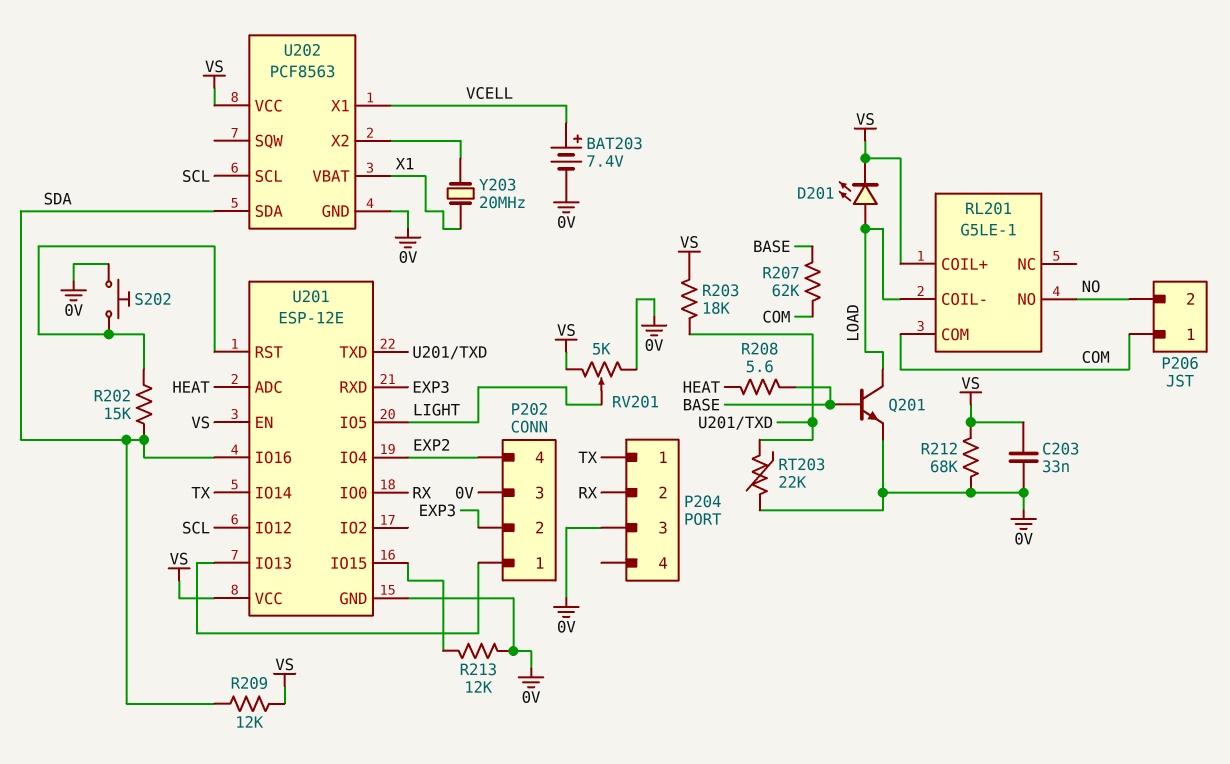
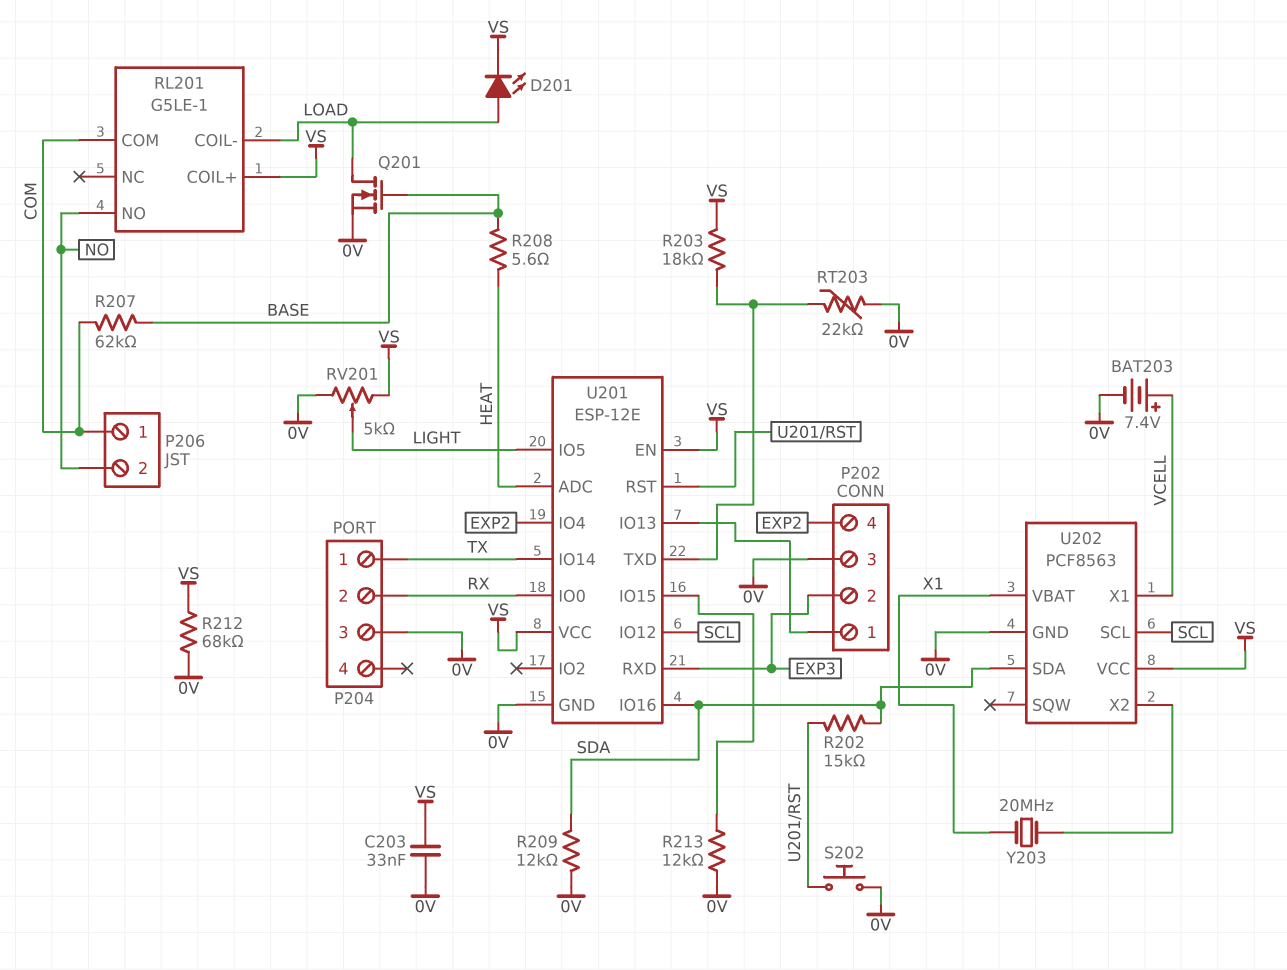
Q201: NPN (B BASE, C LOAD, E 0V) -> NMOS (G BASE, D LOAD, S 0V)
R209: 12k (SDA, VS) -> 12k (0V, SDA)

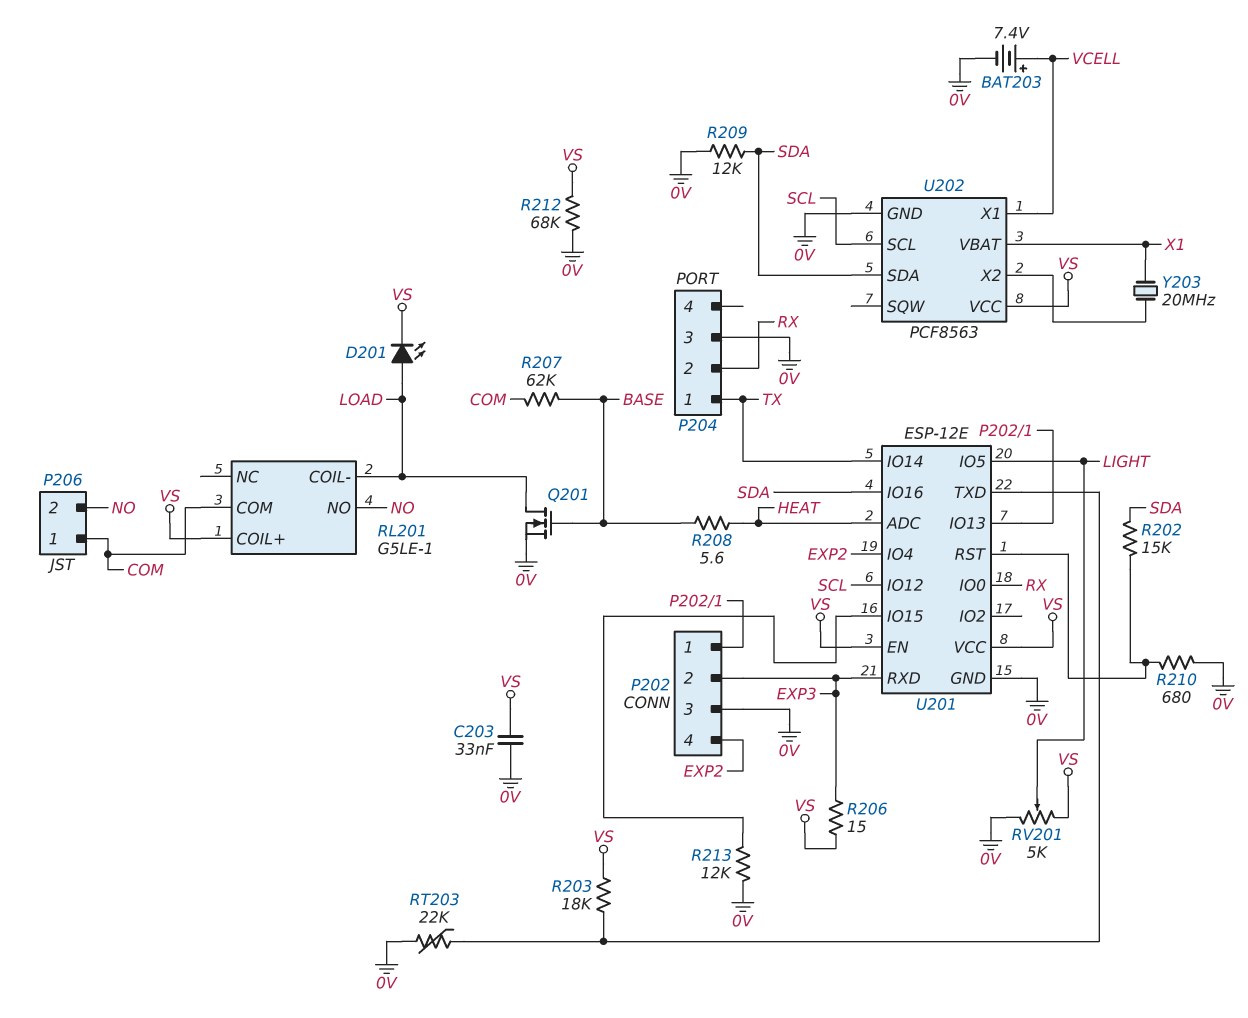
R206: none -> 15 (EXP3, VS)
R210: none -> 680 (0V, U201/RST)
S202: button (0V, U201/RST) -> none

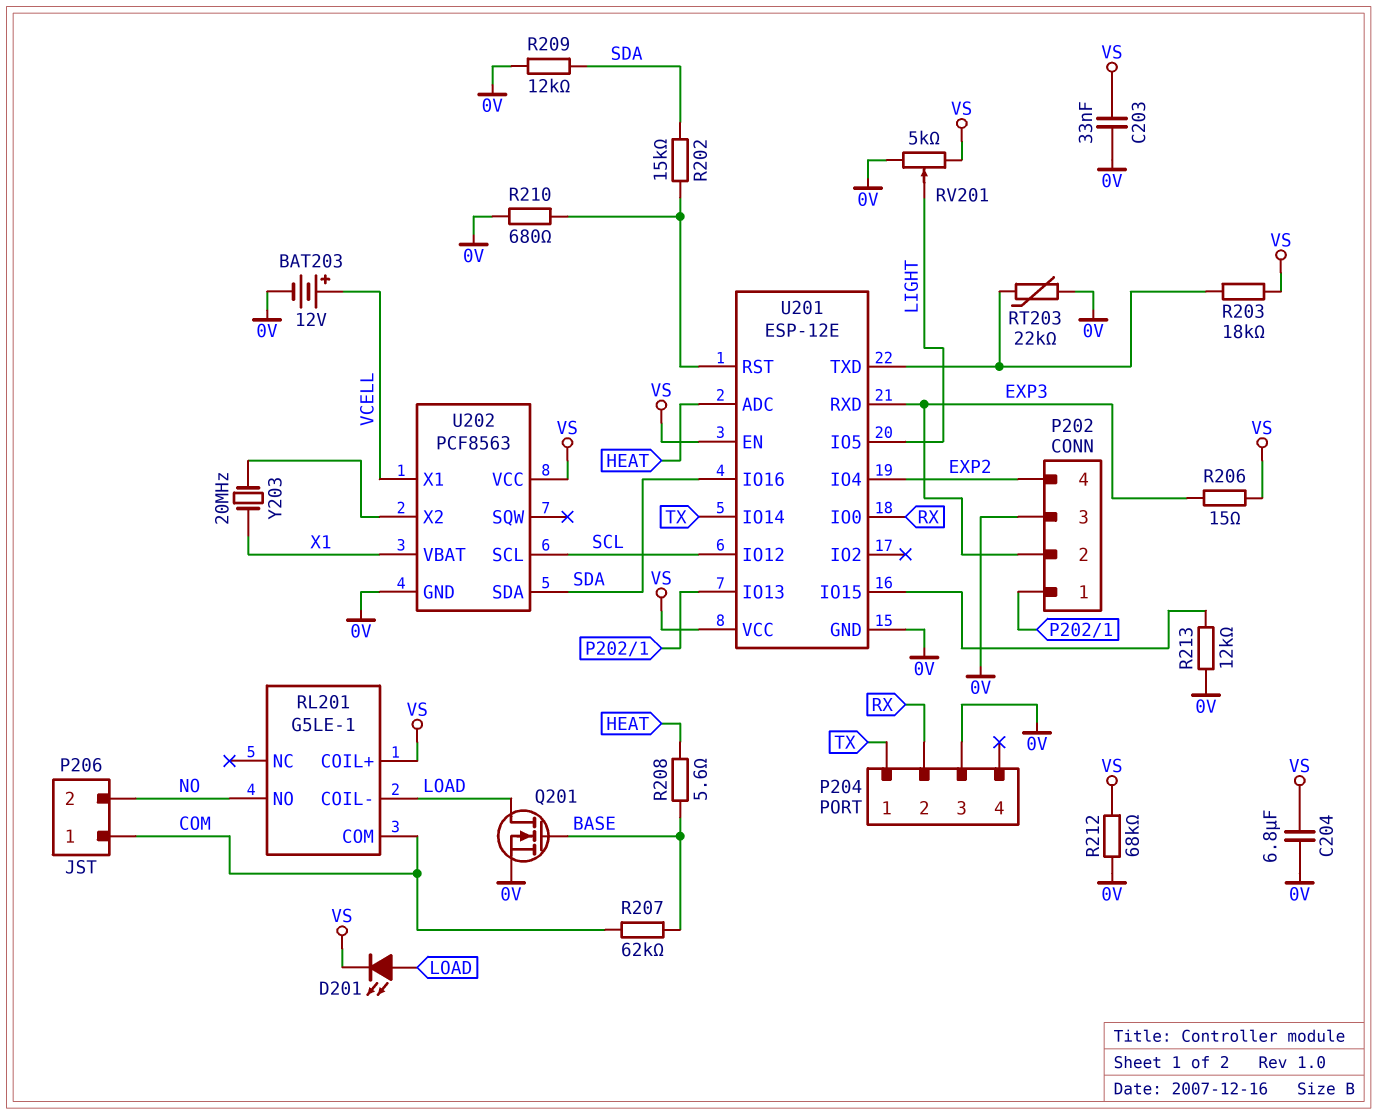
BAT203: 7.4V (plus VCELL, minus 0V) -> 12V (plus VCELL, minus 0V)
C204: none -> 6.8uF (0V, VS)

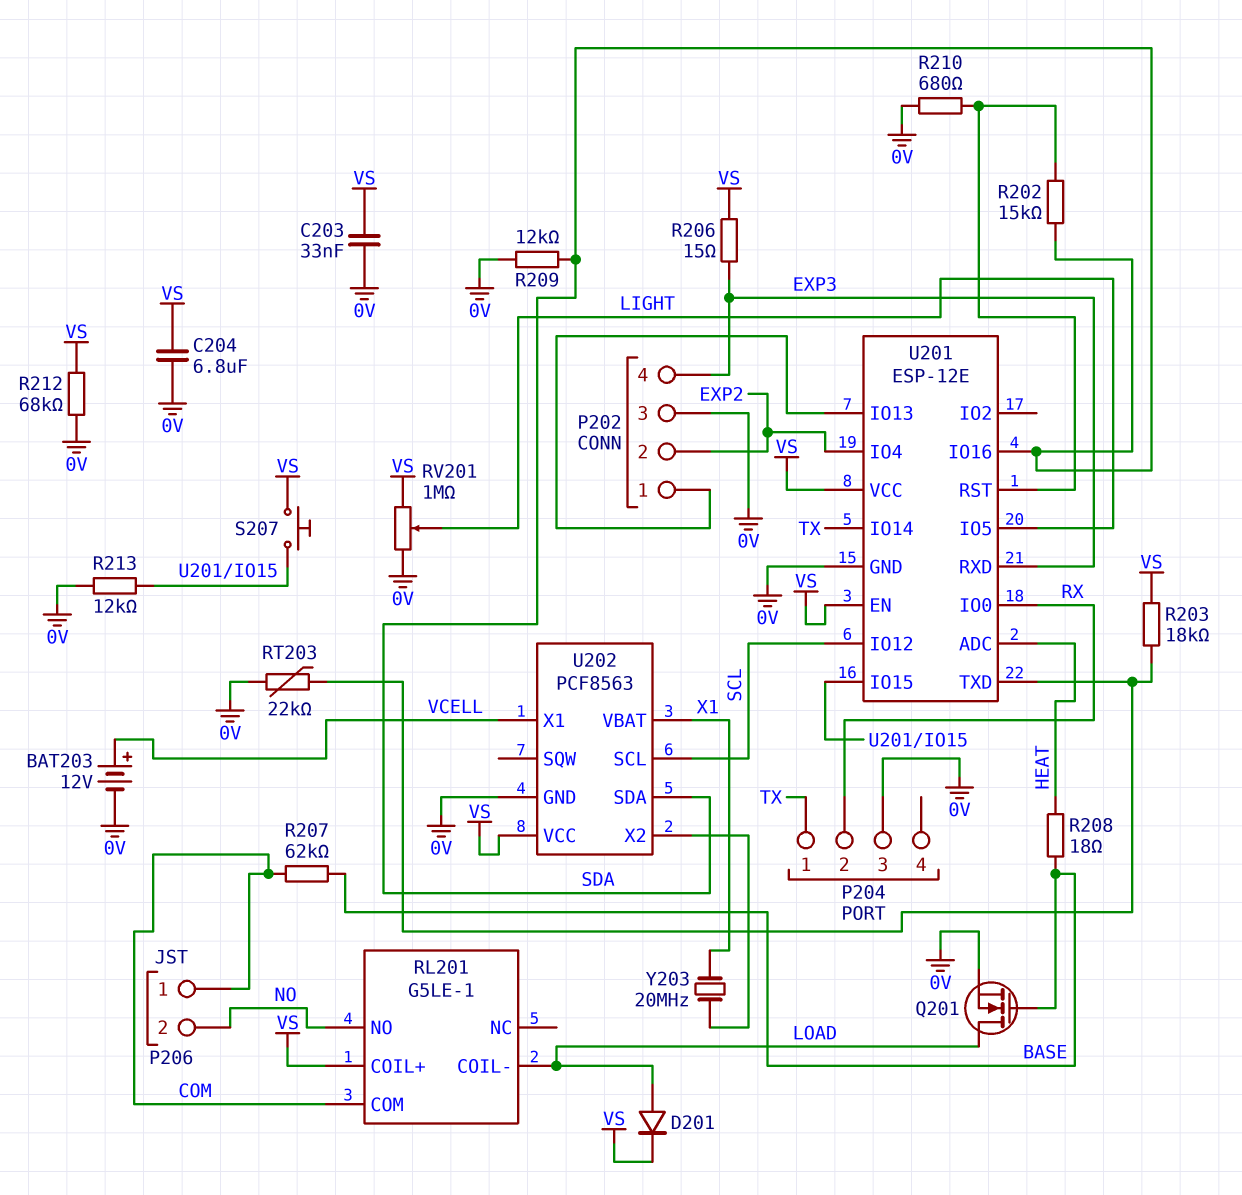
D201: LED (A LOAD, K VS) -> diode (A LOAD, K VS)
P202 pin 2: EXP3 -> EXP2
P202 pin 4: EXP2 -> EXP3
R208: 5.6 (BASE, HEAT) -> 18 (BASE, HEAT)
RV201: 5k (0V, VS, wiper LIGHT) -> 1M (0V, VS, wiper LIGHT)
S207: none -> button (U201/IO15, VS)

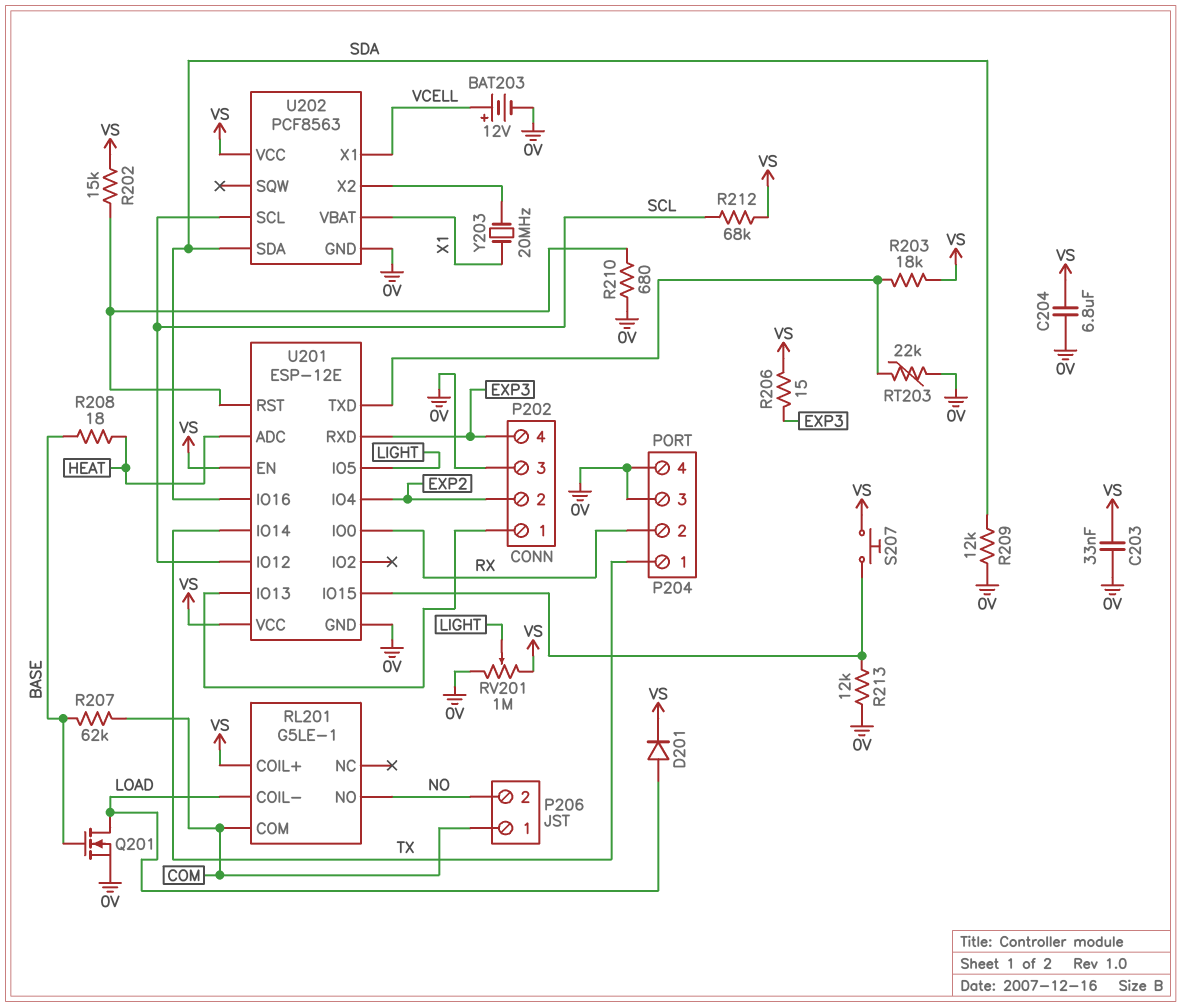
P204 pin 4: none -> 0V
R202: 15k (SDA, U201/RST) -> 15k (U201/RST, VS)
R212: 68k (0V, VS) -> 68k (SCL, VS)

